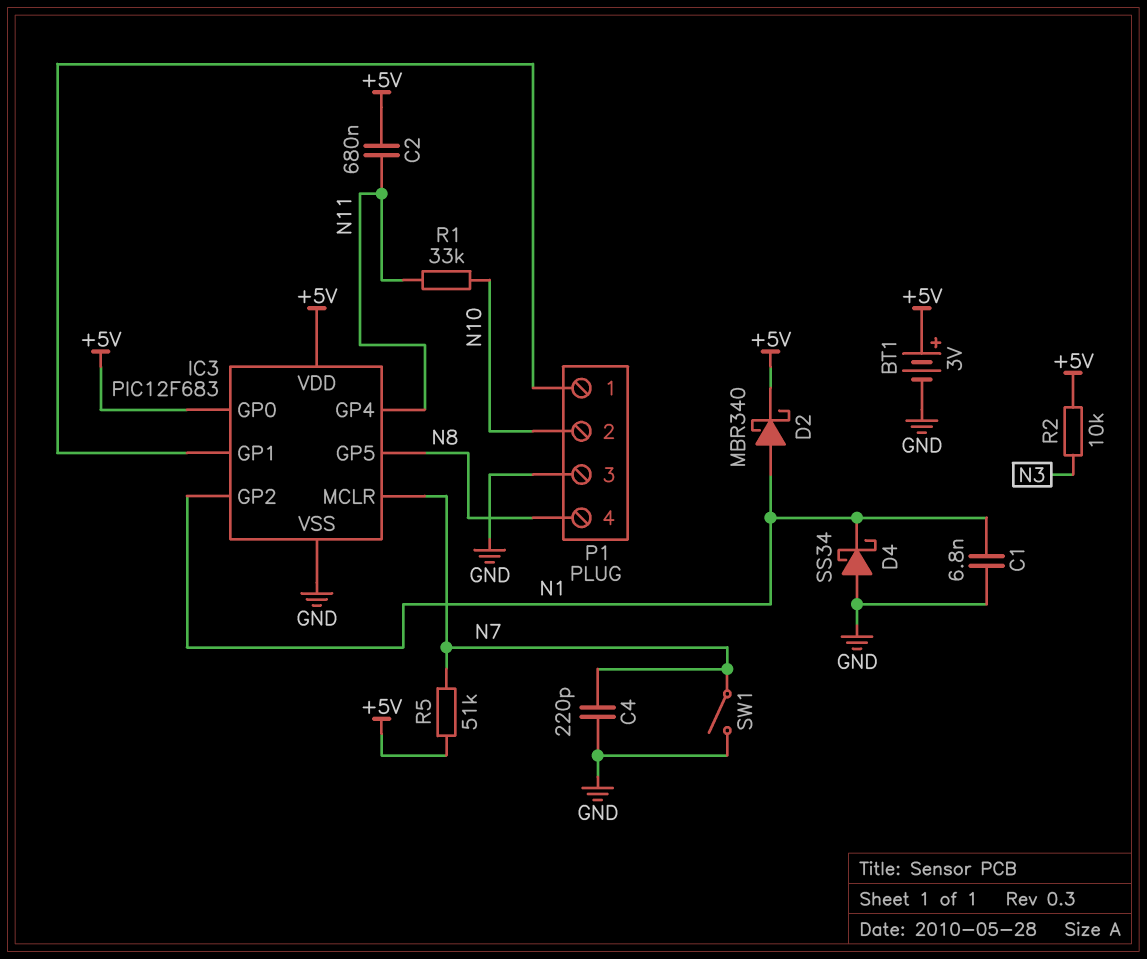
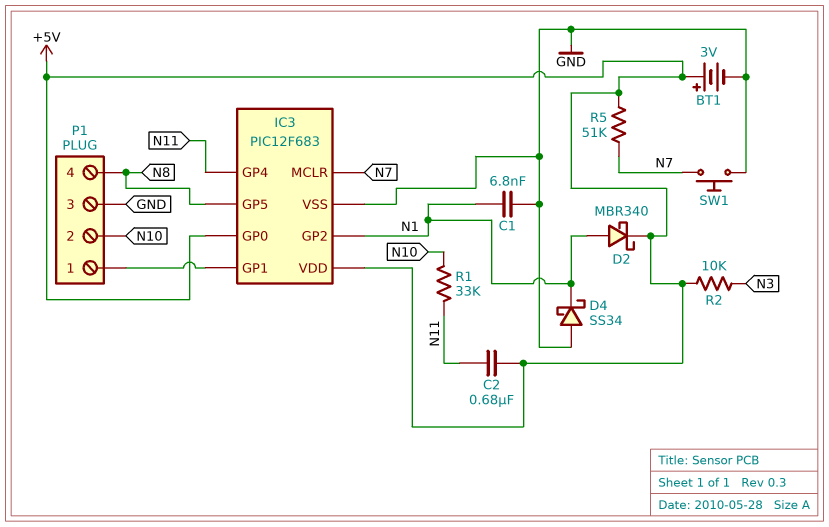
C4: 220pF (GND, N7) -> none
SW1: switch (GND, N7) -> button (GND, N7)

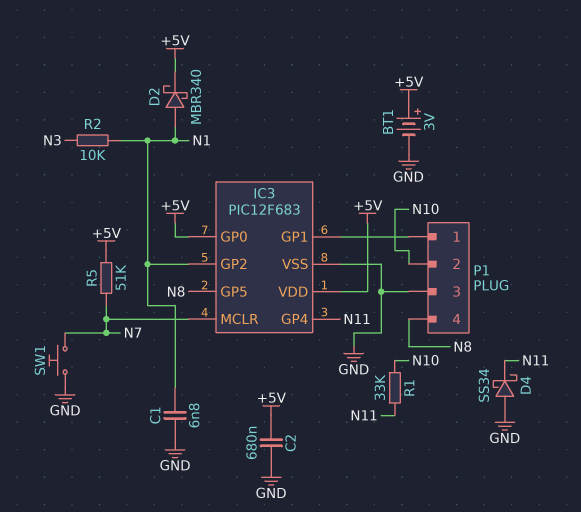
C2: 680nF (+5V, N11) -> 680nF (+5V, GND)
D4: schottky SS34 (A GND, K N1) -> schottky SS34 (A GND, K N11)
R2: 10k (+5V, N3) -> 10k (N1, N3)

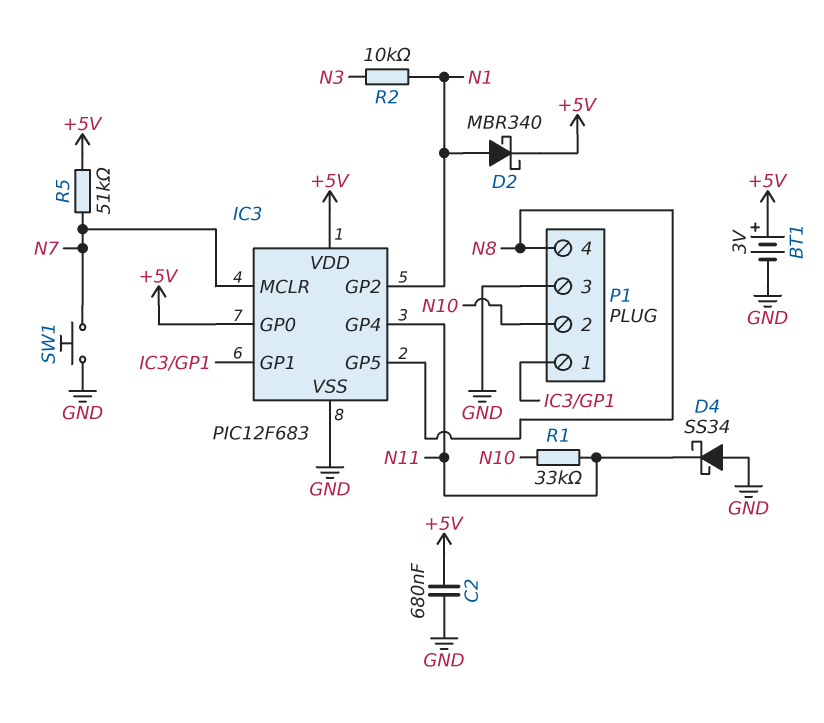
C1: 6.8nF (GND, N1) -> none

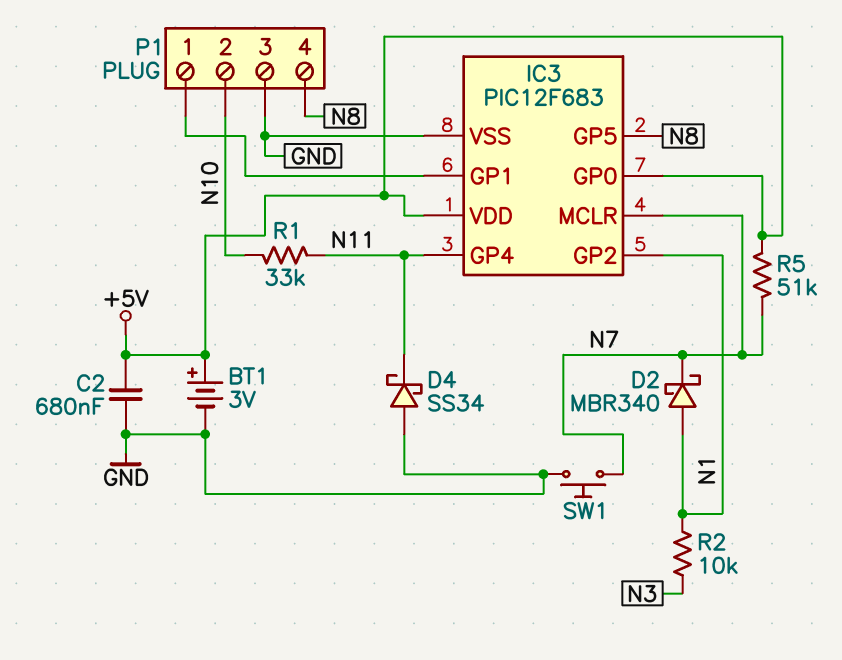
D2: schottky MBR340 (A N1, K +5V) -> schottky MBR340 (A N1, K N7)

